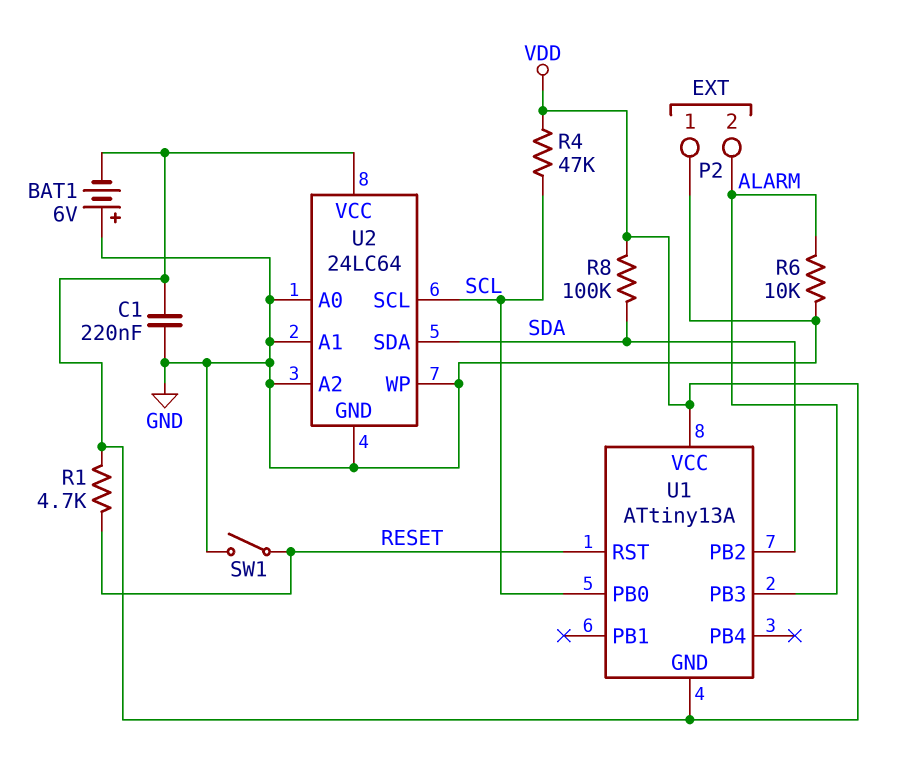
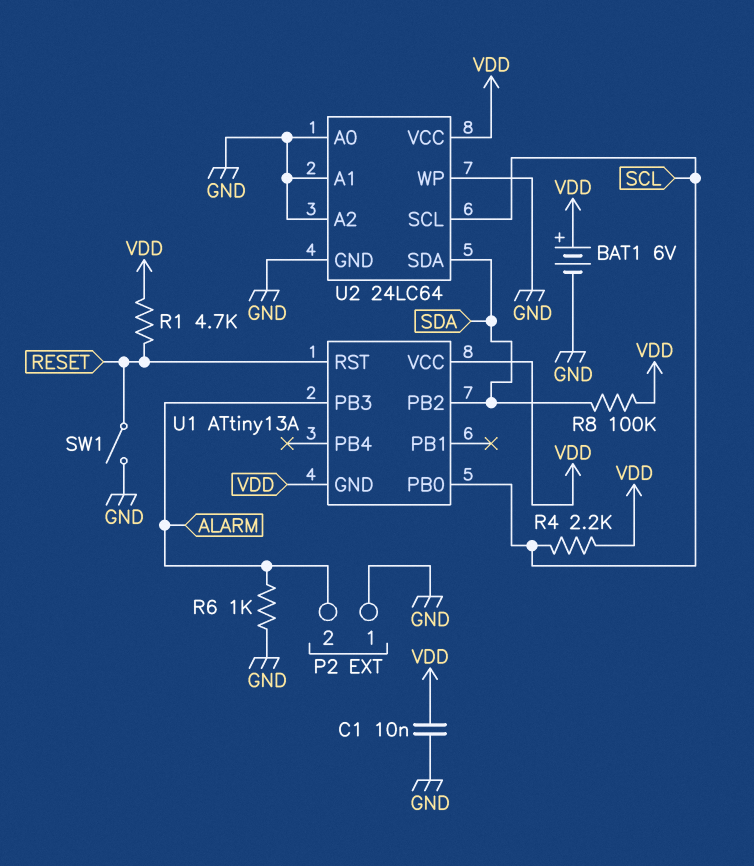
BAT1: 6V (plus GND, minus VDD) -> 6V (plus VDD, minus GND)
C1: 220nF (GND, VDD) -> 10nF (GND, VDD)
R4: 47k (SCL, VDD) -> 2.2k (SCL, VDD)
R6: 10k (ALARM, GND) -> 1k (ALARM, GND)

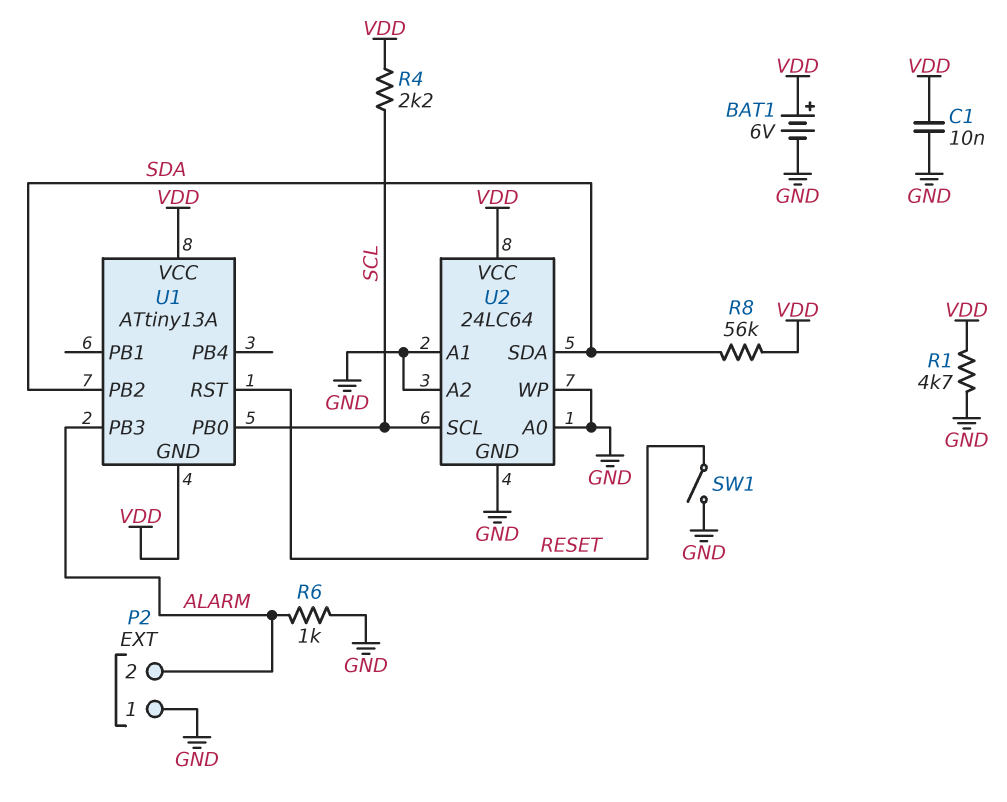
R1: 4.7k (RESET, VDD) -> 4.7k (GND, VDD)
R8: 100k (SDA, VDD) -> 56k (SDA, VDD)

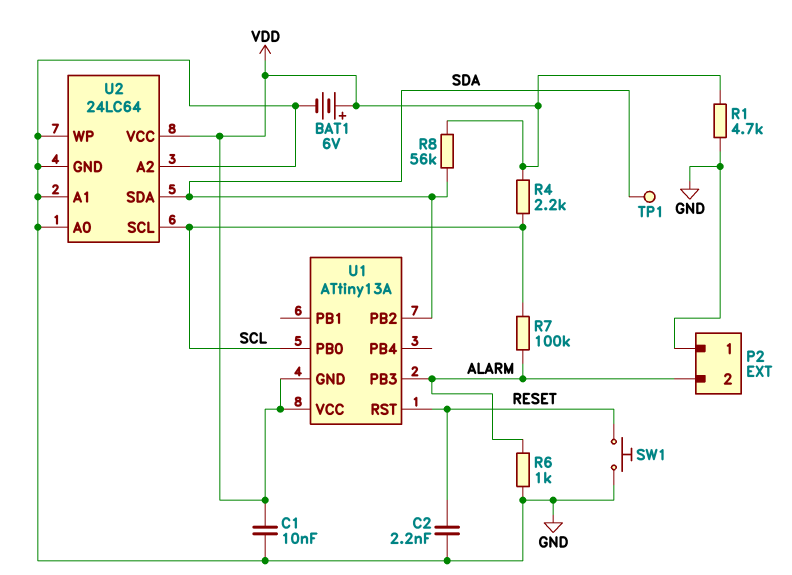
C2: none -> 2.2nF (GND, RESET)
R7: none -> 100k (ALARM, SCL)
SW1: switch (GND, RESET) -> button (GND, RESET)
TP1: none -> test point (SDA)

